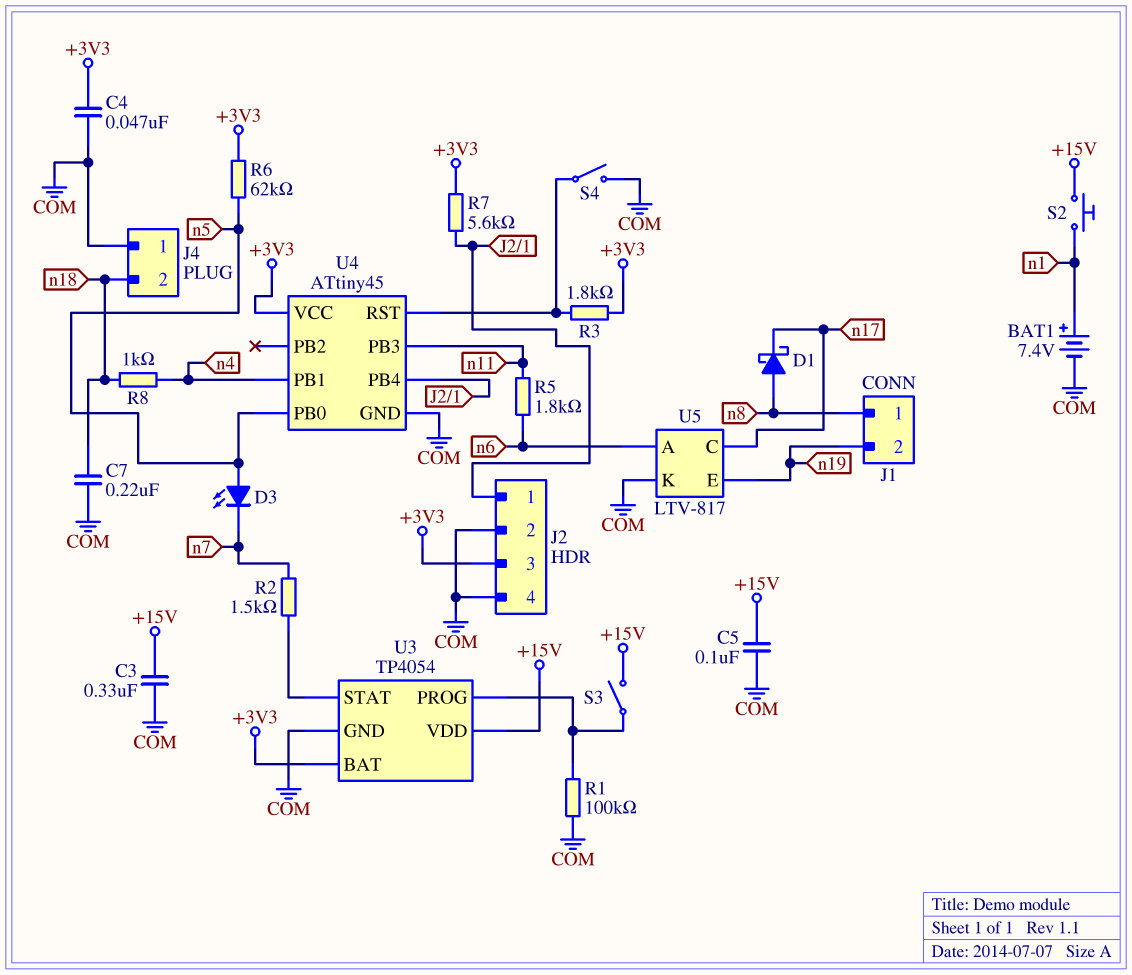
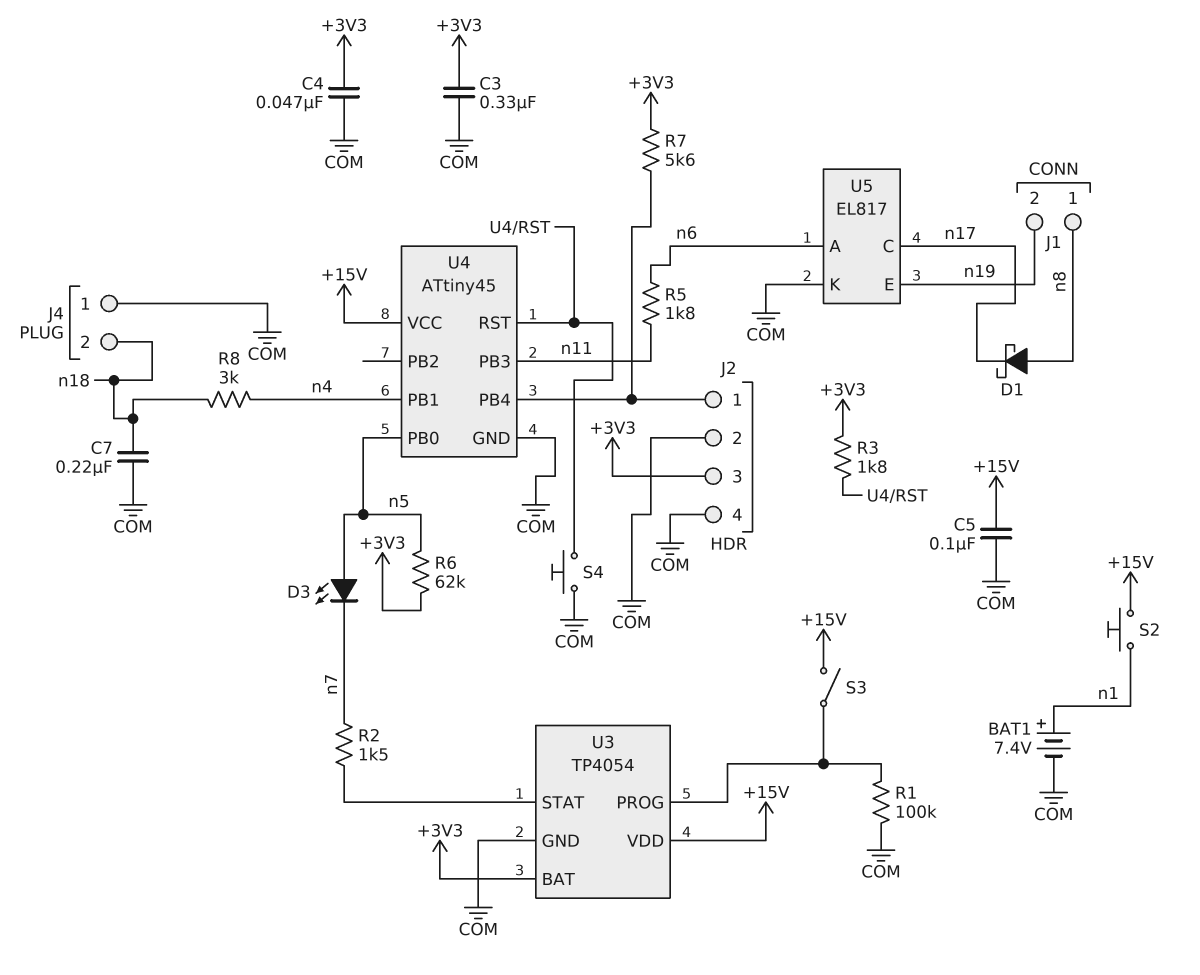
C3: 330nF (+15V, COM) -> 330nF (+3V3, COM)
R8: 1k (n4, n18) -> 3k (n4, n18)
S4: switch (COM, U4/RST) -> button (COM, U4/RST)
U4 pin VCC: +3V3 -> +15V
U5: LTV-817 -> EL817

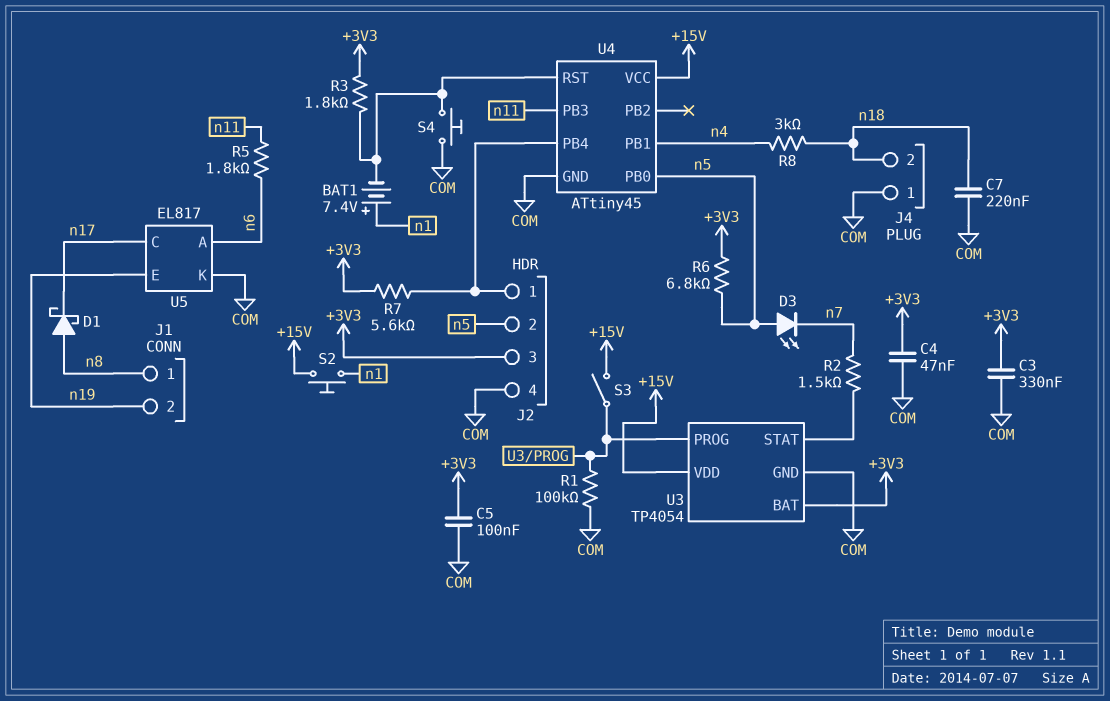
BAT1: 7.4V (plus n1, minus COM) -> 7.4V (plus n1, minus U4/RST)
C5: 100nF (+15V, COM) -> 100nF (+3V3, COM)
J2 pin 2: COM -> n5
R6: 62k (+3V3, n5) -> 6.8k (+3V3, n5)

